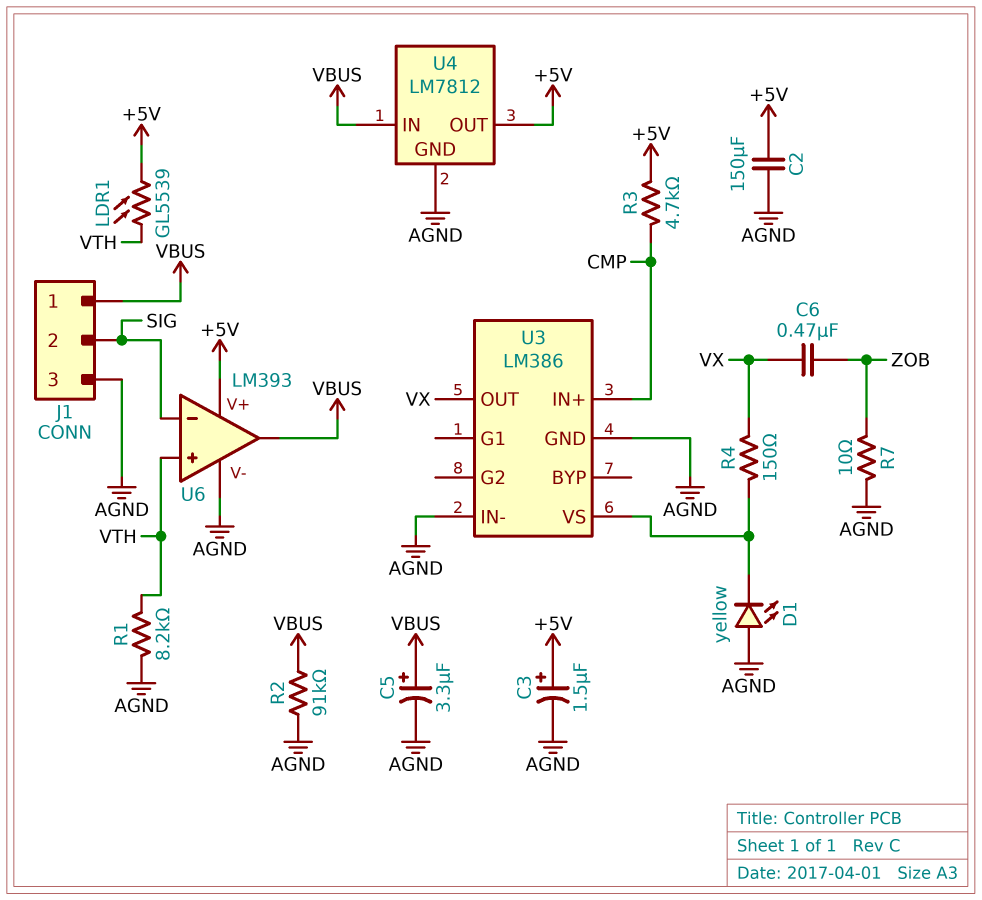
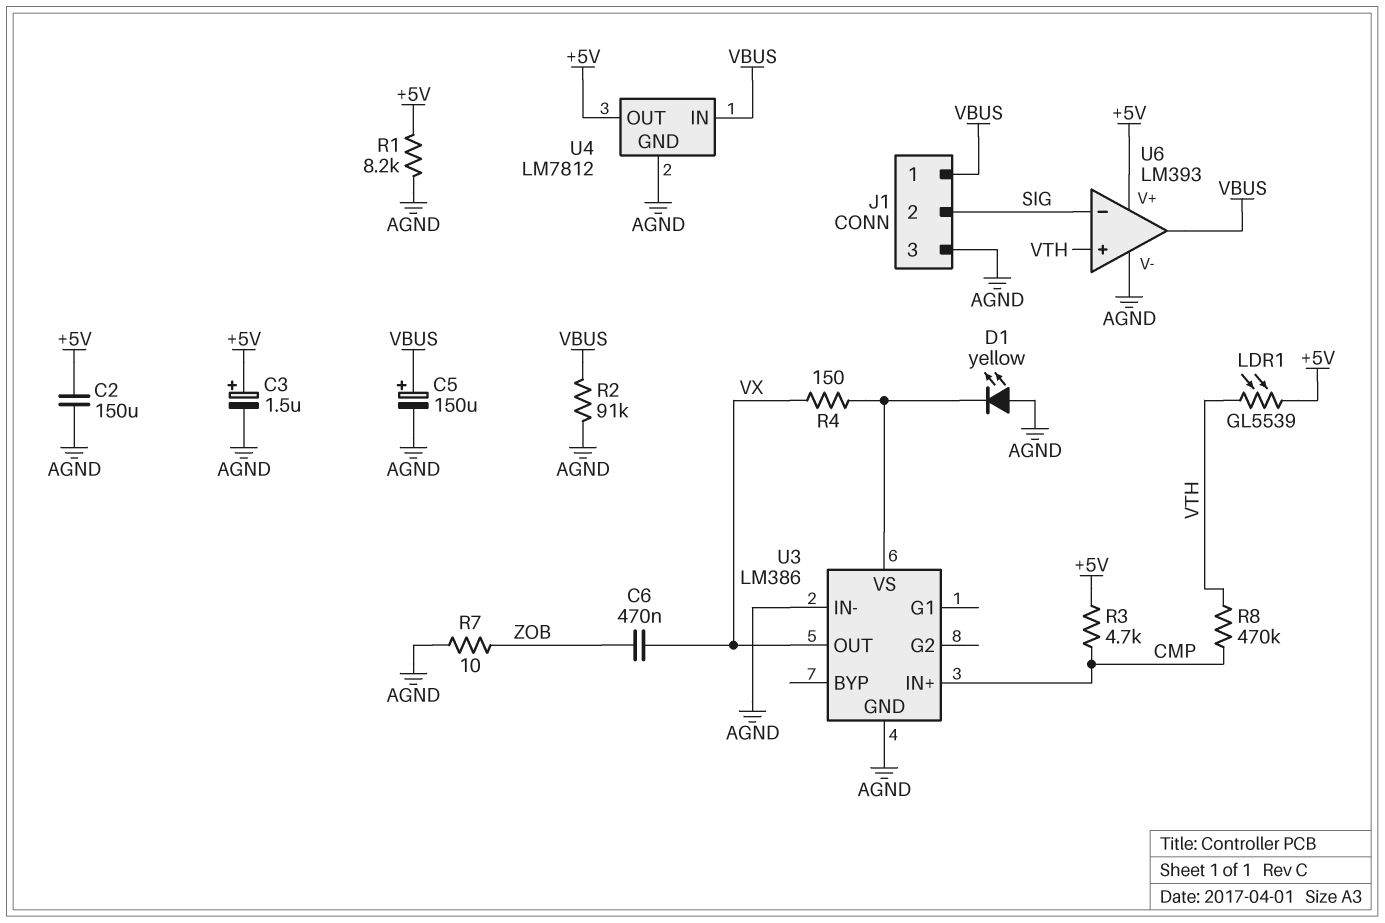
C5: 3.3uF (plus VBUS, minus AGND) -> 150uF (plus VBUS, minus AGND)
R1: 8.2k (AGND, VTH) -> 8.2k (+5V, AGND)
R8: none -> 470k (CMP, VTH)

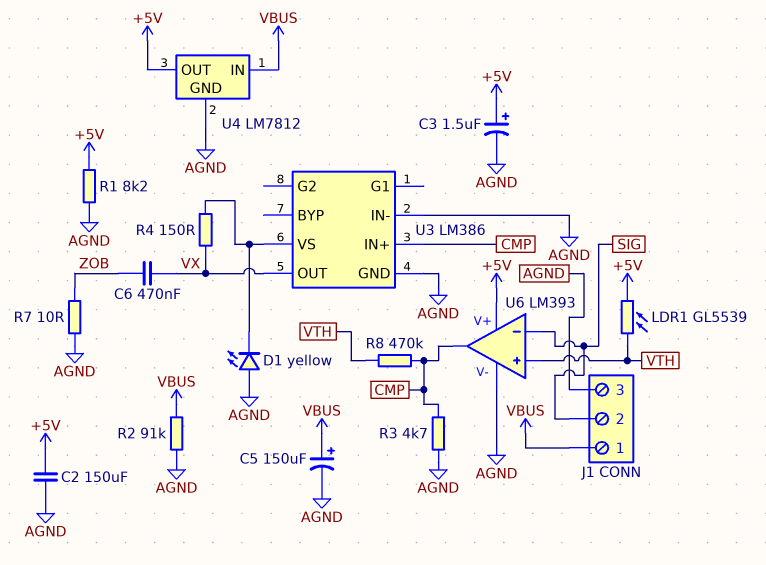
R3: 4.7k (+5V, CMP) -> 4.7k (AGND, CMP)
U6 pin out: VBUS -> CMP

